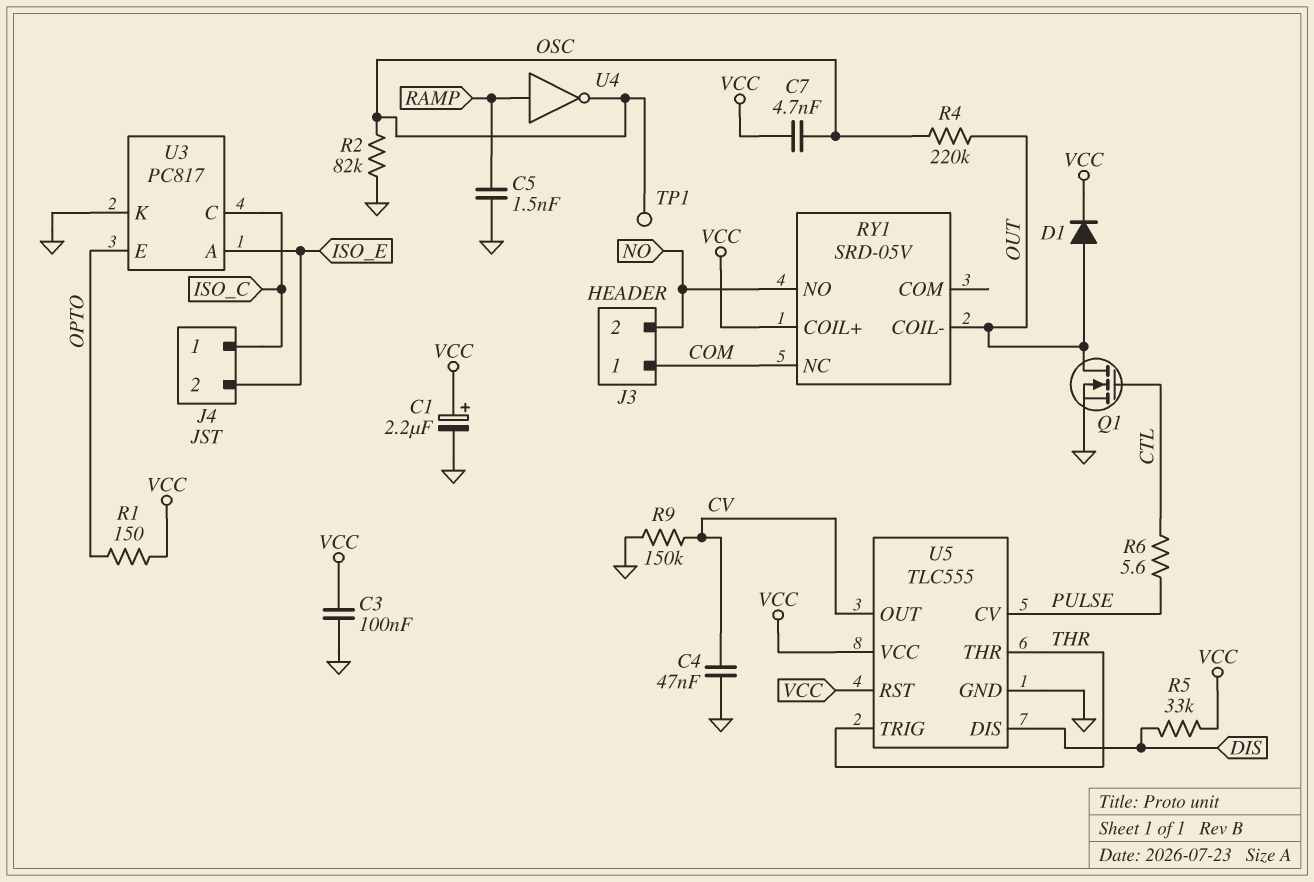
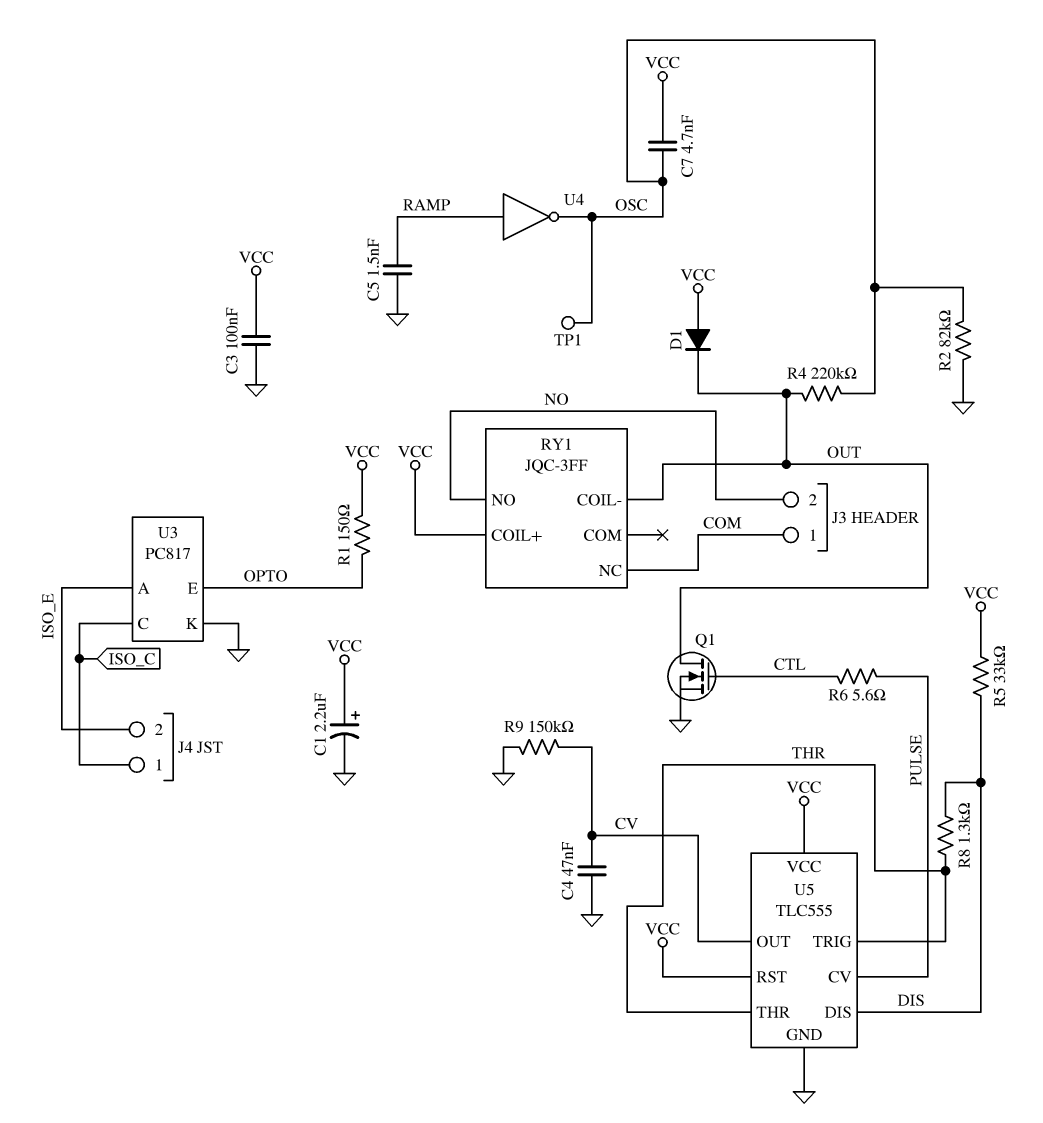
D1: diode (A OUT, K VCC) -> diode (A VCC, K OUT)
R8: none -> 1.3k (DIS, THR)
RY1: SRD-05V -> JQC-3FF

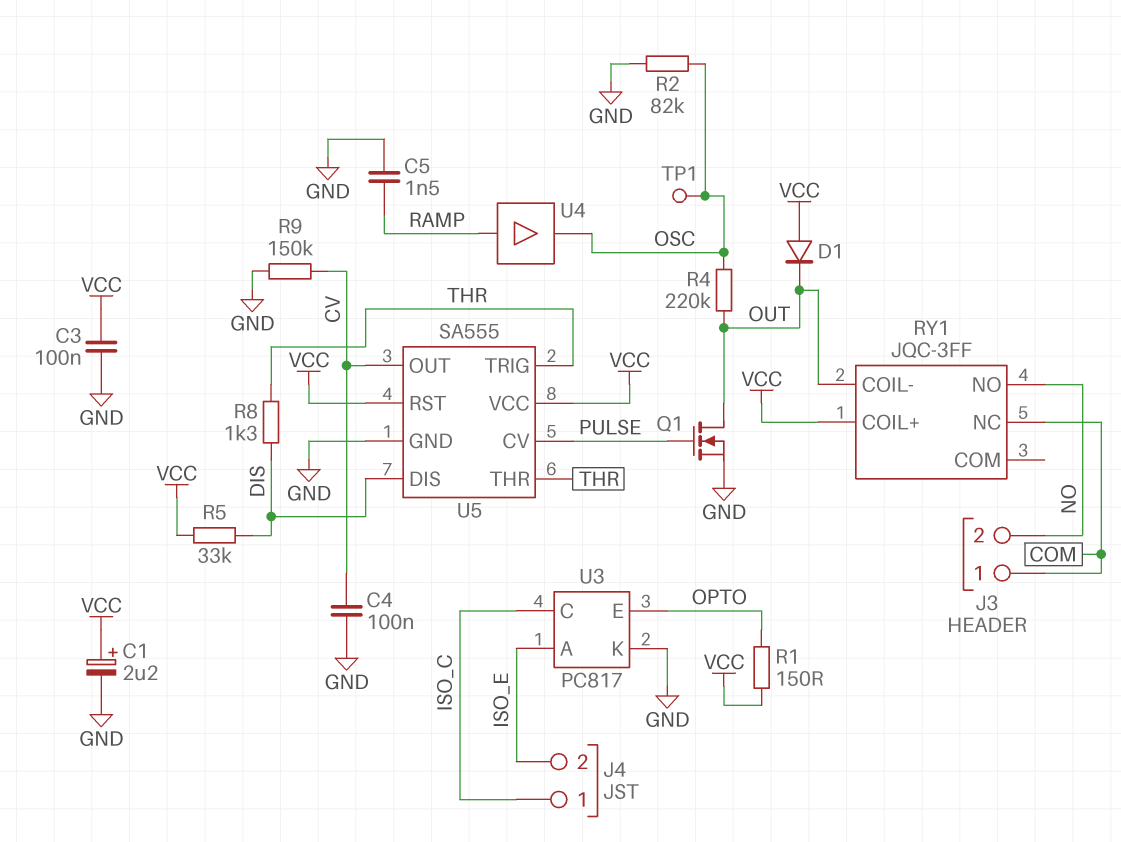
C4: 47nF (CV, GND) -> 100nF (CV, GND)
C7: 4.7nF (OSC, VCC) -> none
Q1: NMOS (G CTL, D OUT, S GND) -> NMOS (G PULSE, D OUT, S GND)
R6: 5.6 (CTL, PULSE) -> none
U4: NOT (in RAMP, out OSC) -> buffer (in RAMP, out OSC)
U5: TLC555 -> SA555

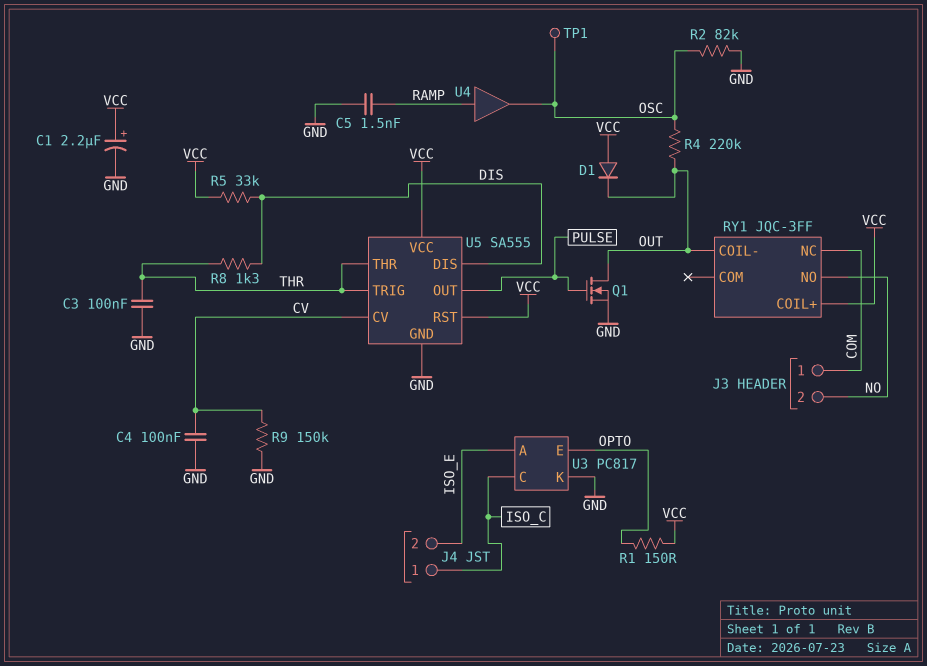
C3: 100nF (GND, VCC) -> 100nF (GND, THR)
U5 pin CV: PULSE -> CV
U5 pin OUT: CV -> PULSE

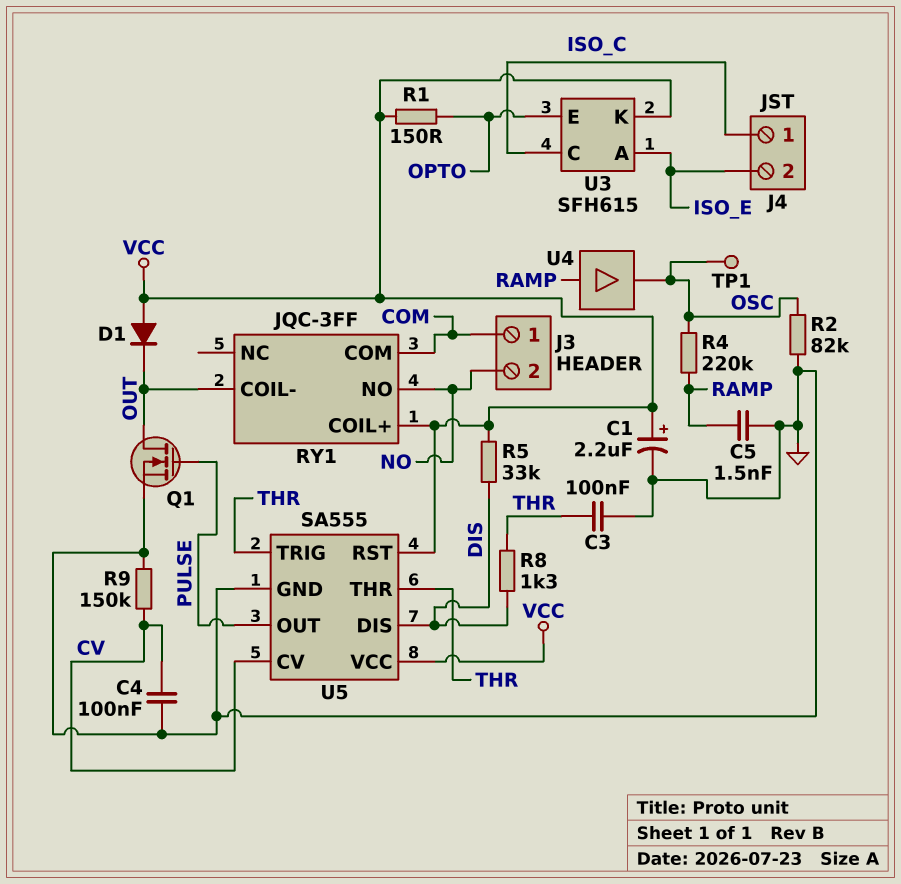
R4: 220k (OSC, OUT) -> 220k (OSC, RAMP)
RY1 pin COM: none -> COM
RY1 pin NC: COM -> none
U3: PC817 -> SFH615
U3 pin K: GND -> VCC

